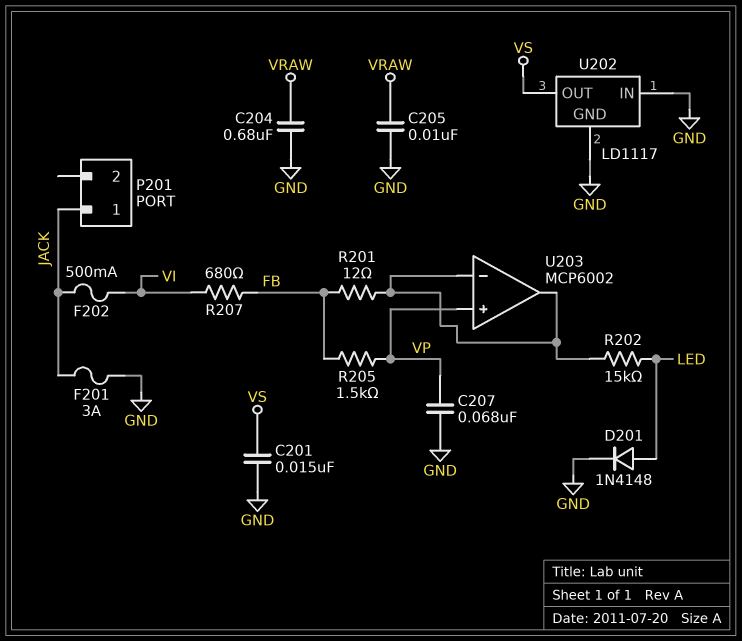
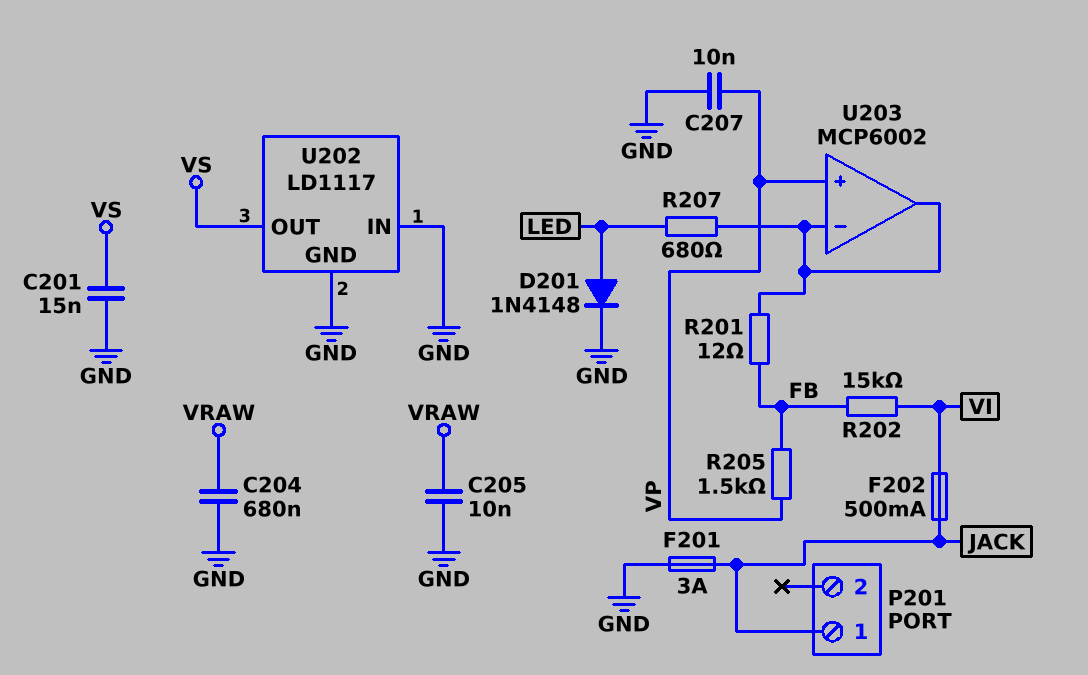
C207: 68nF (GND, VP) -> 10nF (GND, VP)
R202: 15k (LED, U203/in-) -> 15k (FB, VI)
R207: 680 (FB, VI) -> 680 (LED, U203/in-)

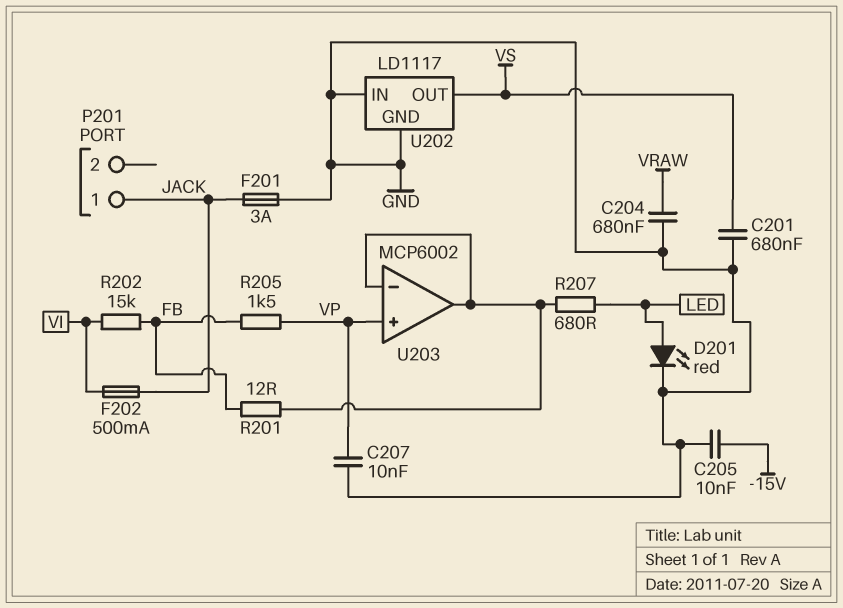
C201: 15nF (GND, VS) -> 680nF (GND, VS)
C205: 10nF (GND, VRAW) -> 10nF (-15V, GND)
D201: diode 1N4148 (A LED, K GND) -> LED red (A LED, K GND)

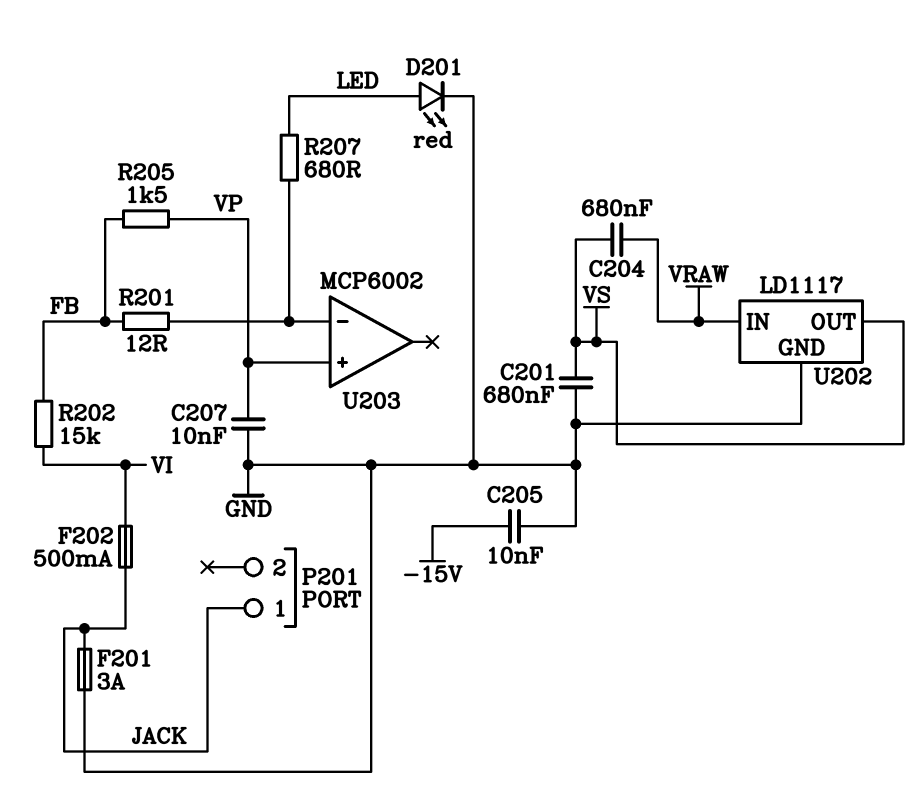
C204: 680nF (GND, VRAW) -> 680nF (VRAW, VS)
U202 pin IN: GND -> VRAW
U203 pin out: U203/in- -> none

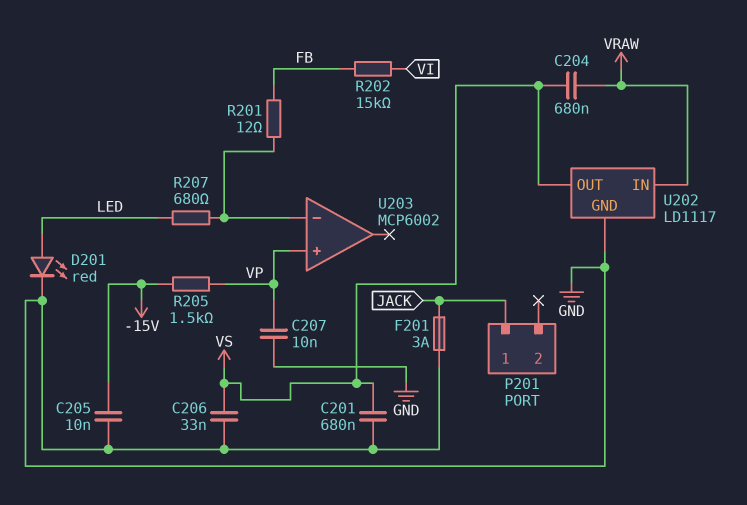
C206: none -> 33nF (GND, VS)
F202: 500mA (JACK, VI) -> none
R205: 1.5k (FB, VP) -> 1.5k (-15V, VP)

